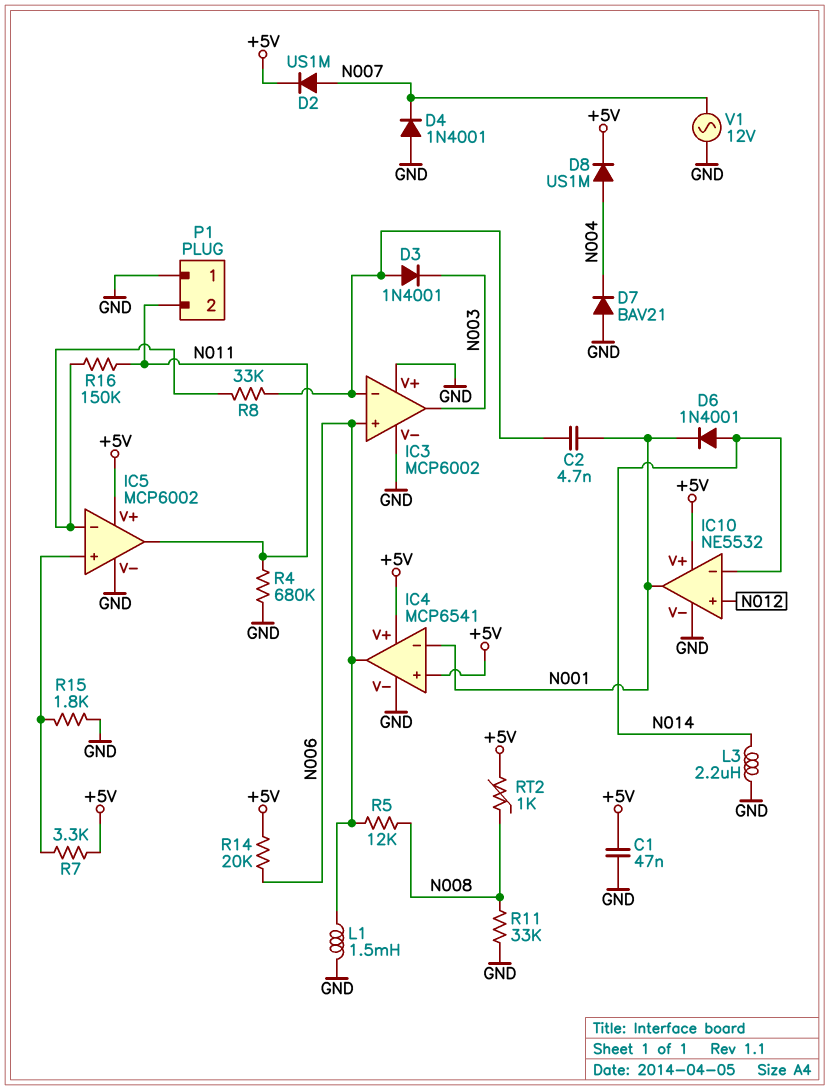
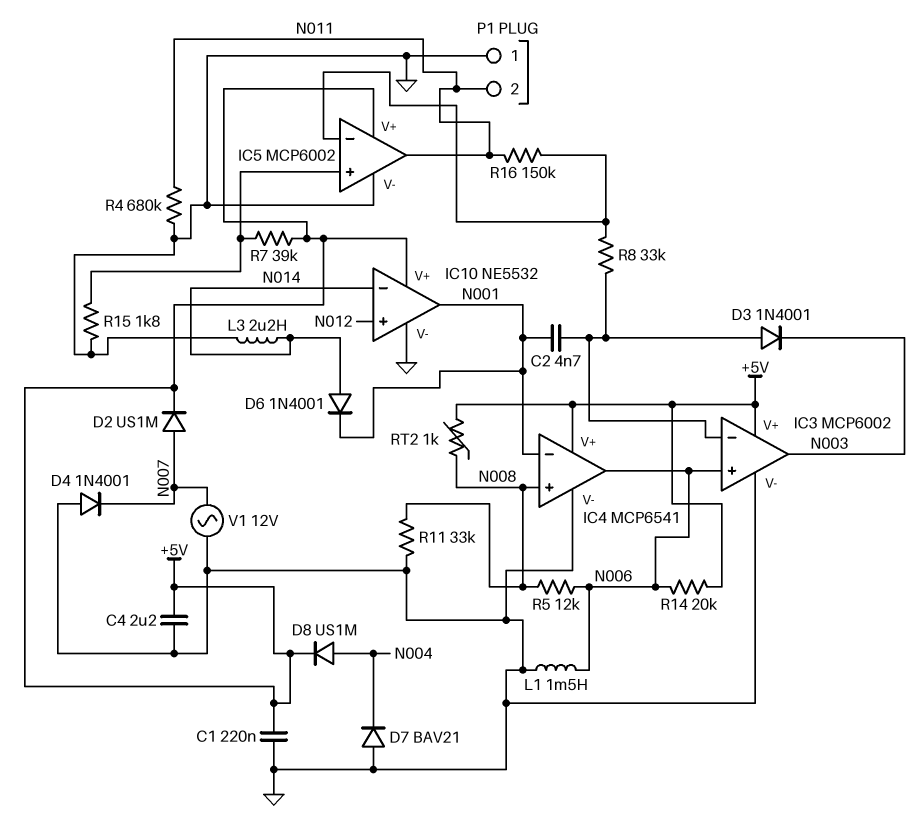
C1: 47nF (+5V, GND) -> 220nF (+5V, GND)
C4: none -> 2.2uF (+5V, GND)
IC3 pin V+: GND -> +5V
IC4 pin in+: +5V -> N008
R7: 3.3k (+5V, IC5/in+) -> 39k (+5V, IC5/in+)

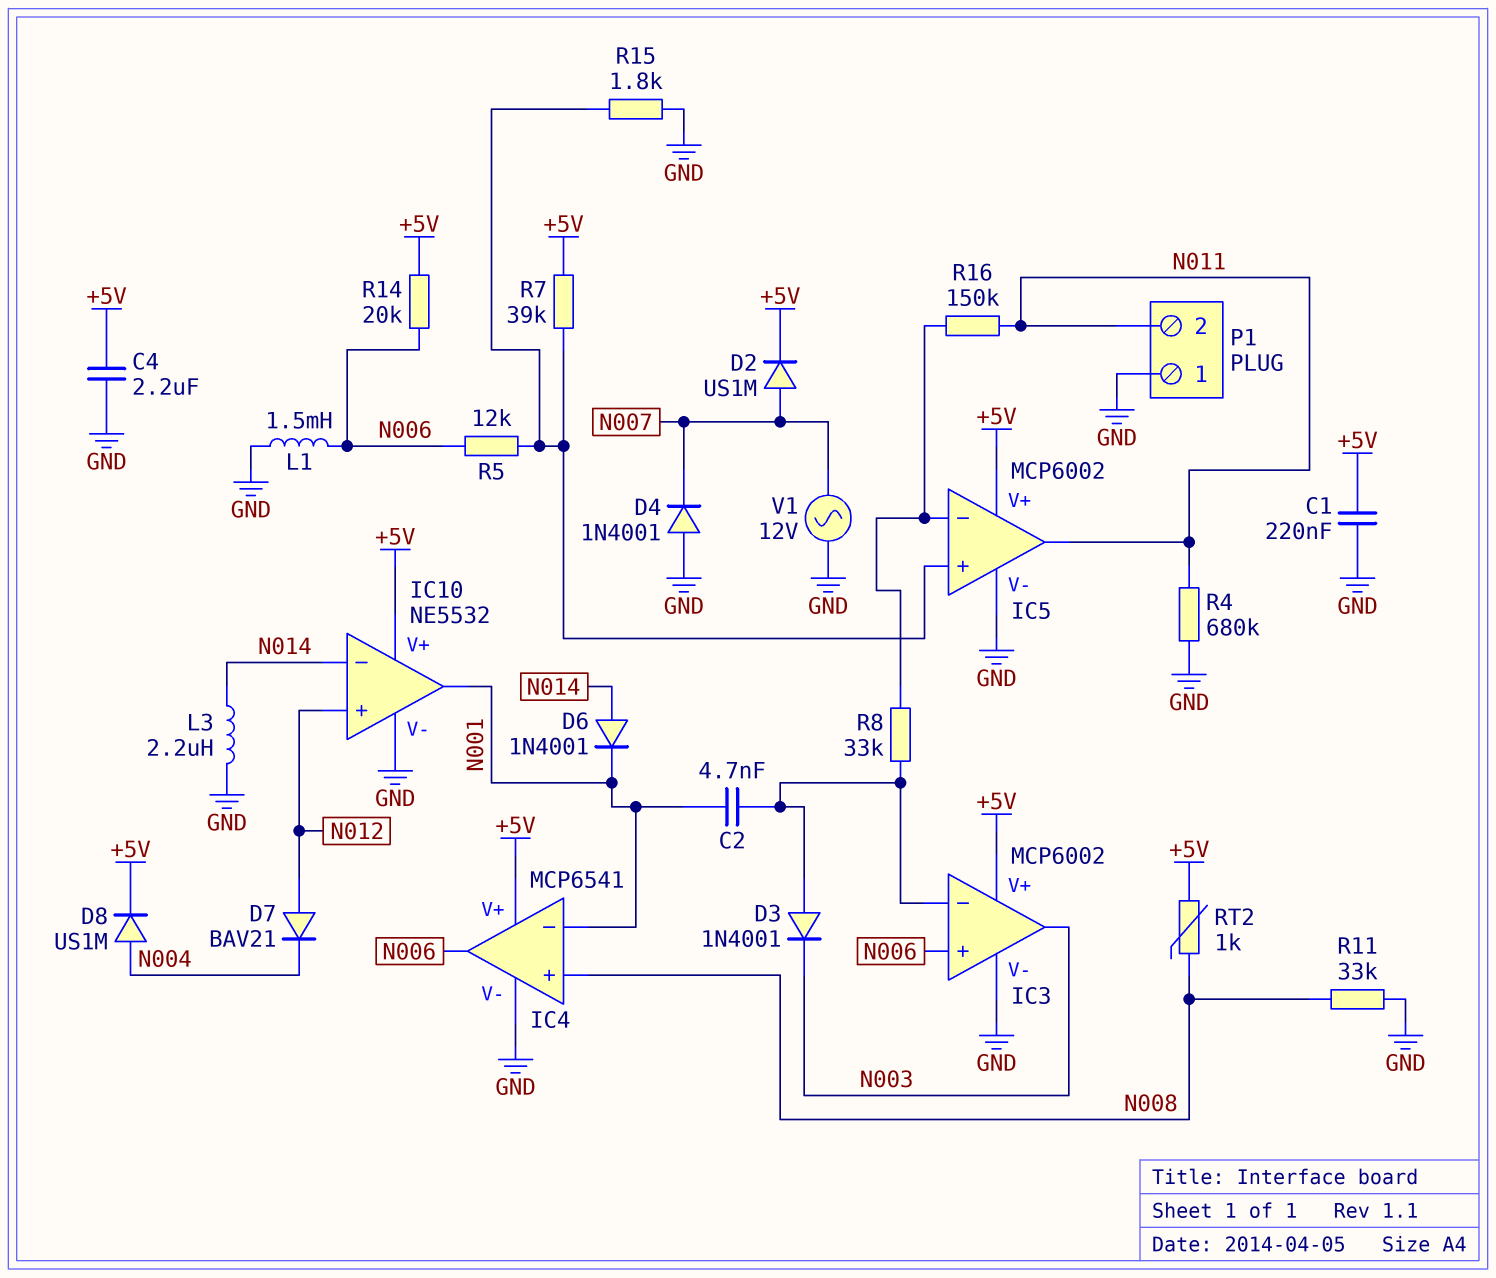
D7: diode BAV21 (A GND, K N004) -> diode BAV21 (A N012, K N004)
R5: 12k (N006, N008) -> 12k (IC5/in+, N006)

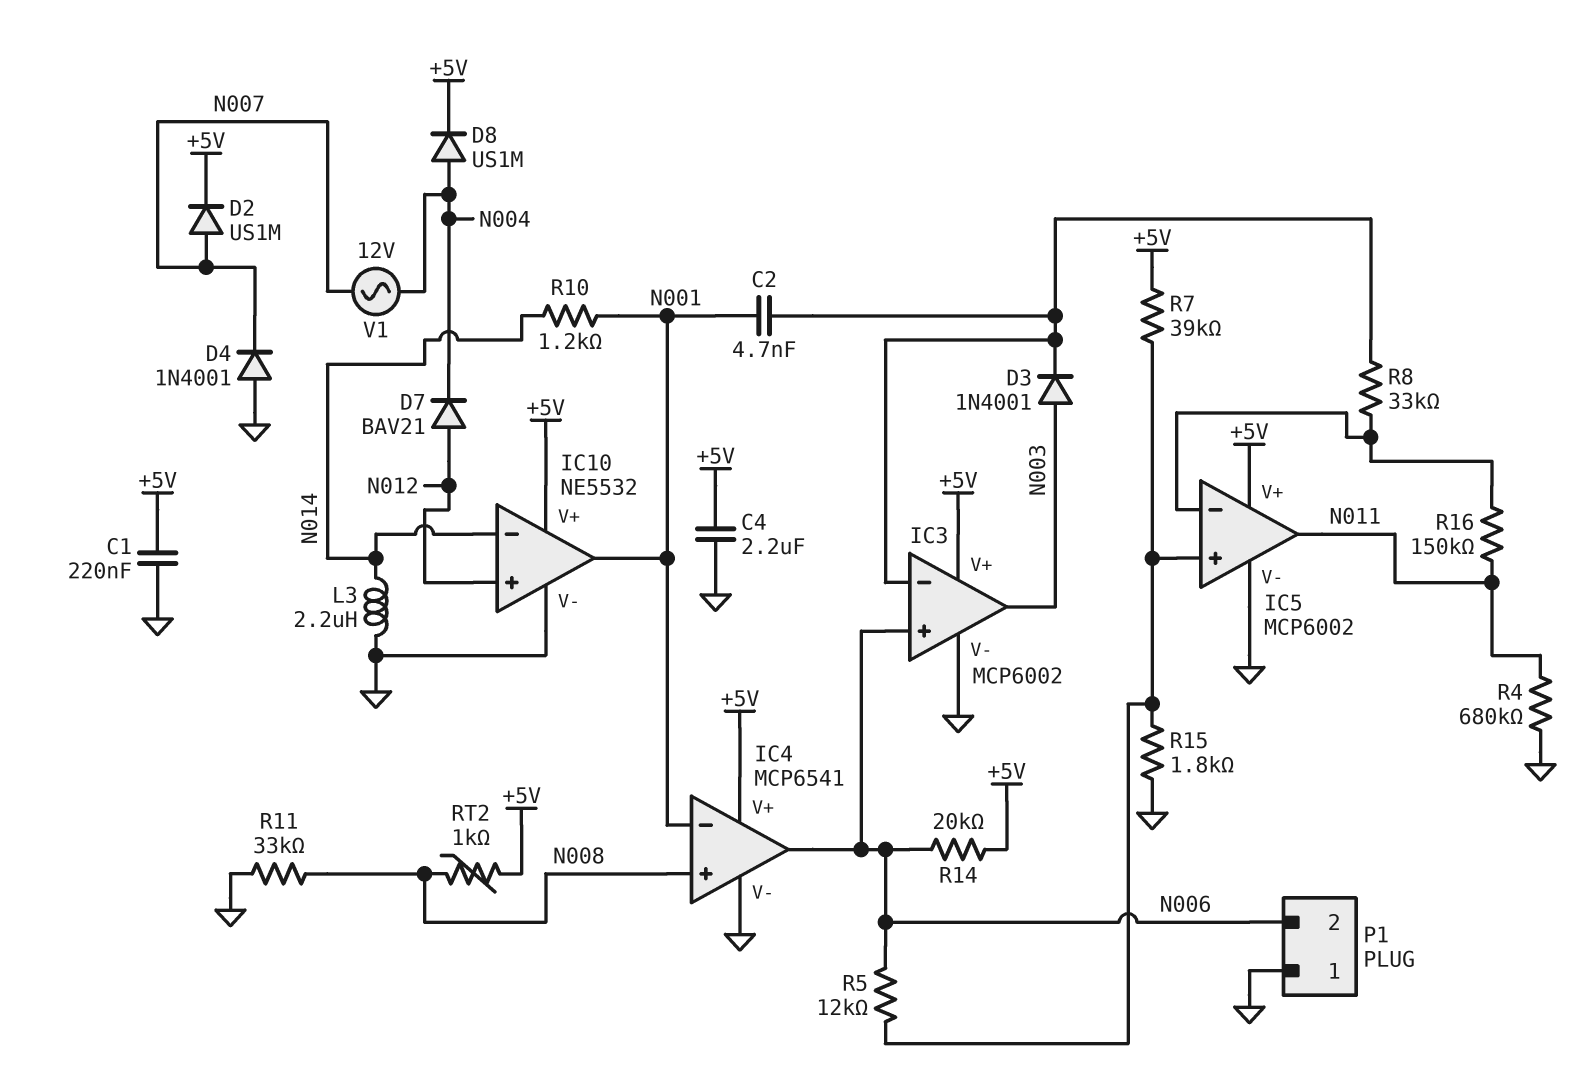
D3: diode 1N4001 (A IC3/in-, K N003) -> diode 1N4001 (A N003, K IC3/in-)
D6: diode 1N4001 (A N014, K N001) -> none
L1: 1.5mH (GND, N006) -> none
P1 pin 2: N011 -> N006
R10: none -> 1.2k (N001, N014)
V1: AC 12V (GND, N007) -> AC 12V (N004, N007)

